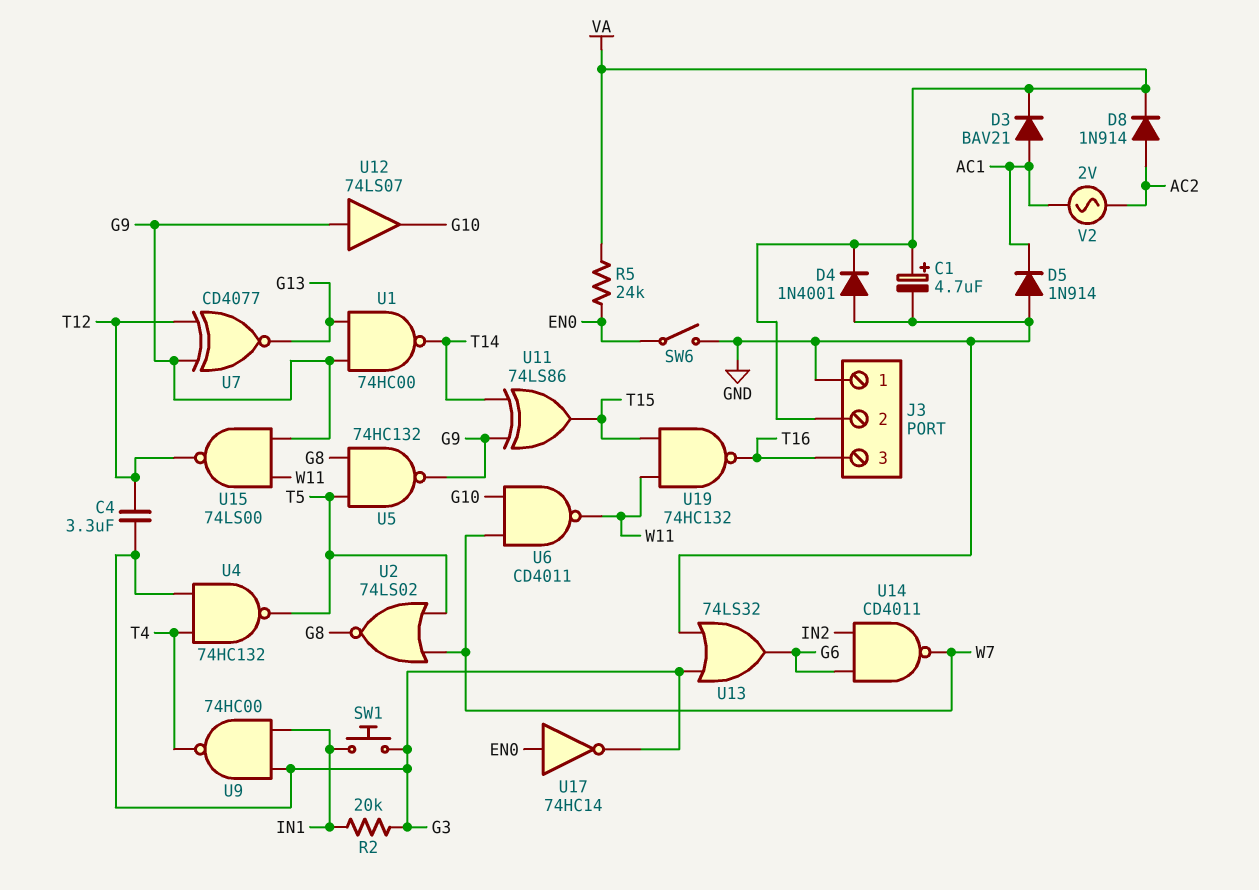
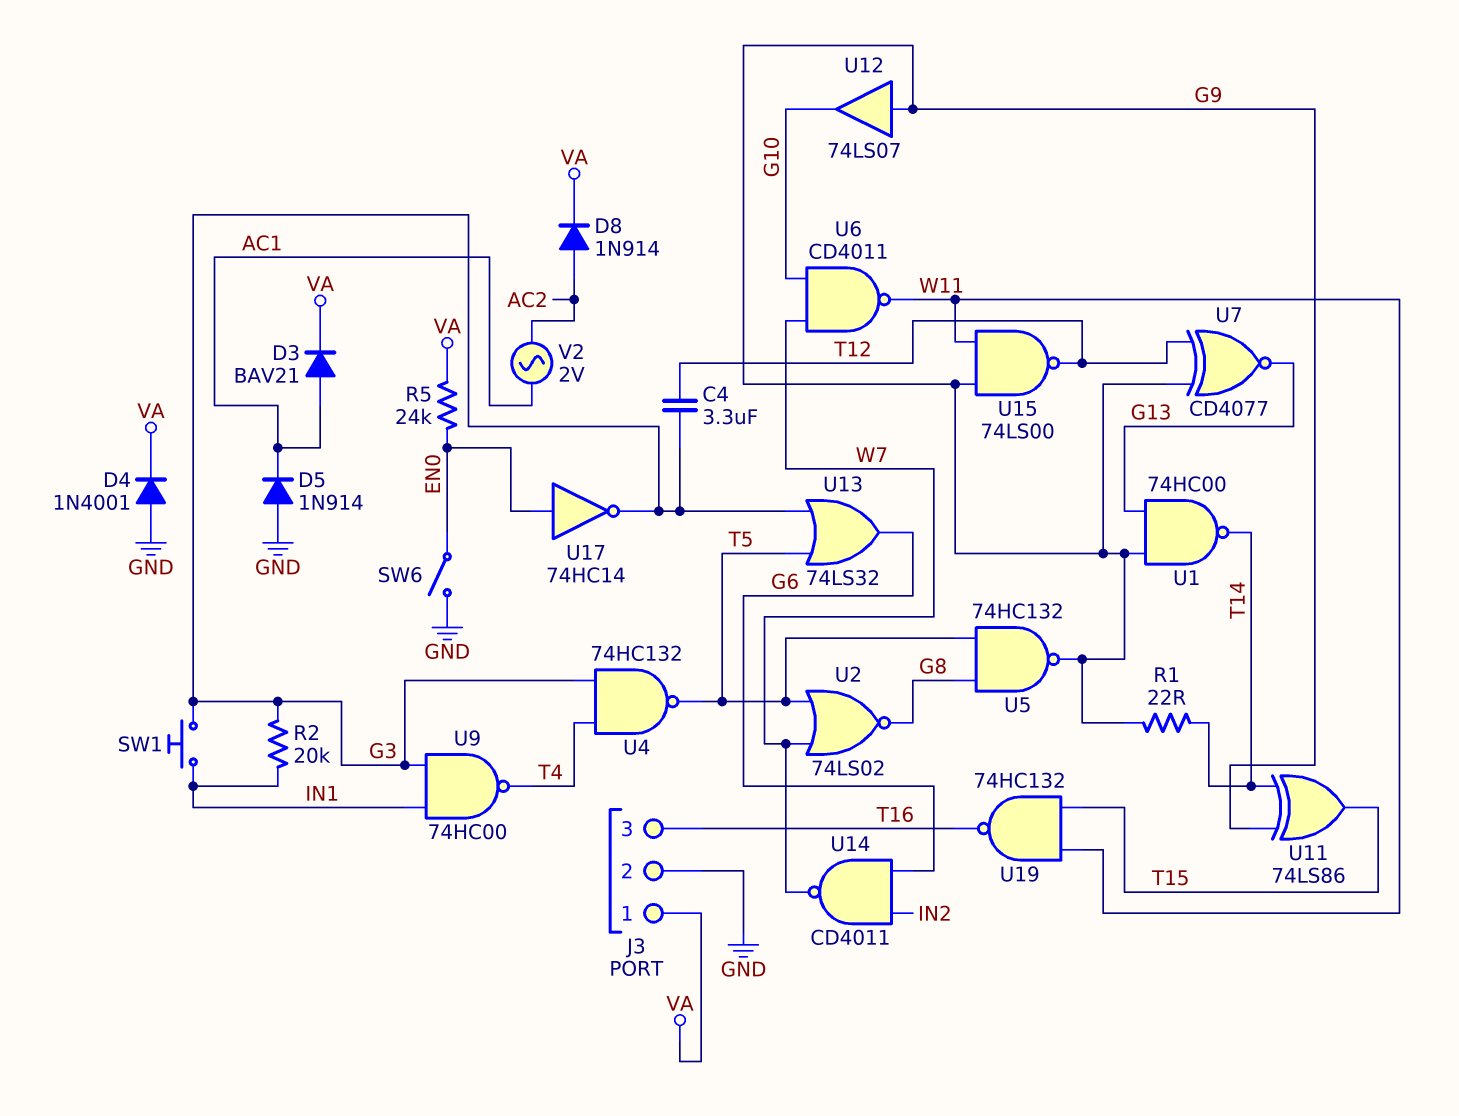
C1: 4.7uF (plus VA, minus GND) -> none
J3 pin 1: GND -> VA
J3 pin 2: VA -> GND
R1: none -> 22 (G9, T14)
U13: OR 74LS32 (in G3, in GND, out G6) -> OR 74LS32 (in G3, in T5, out G6)

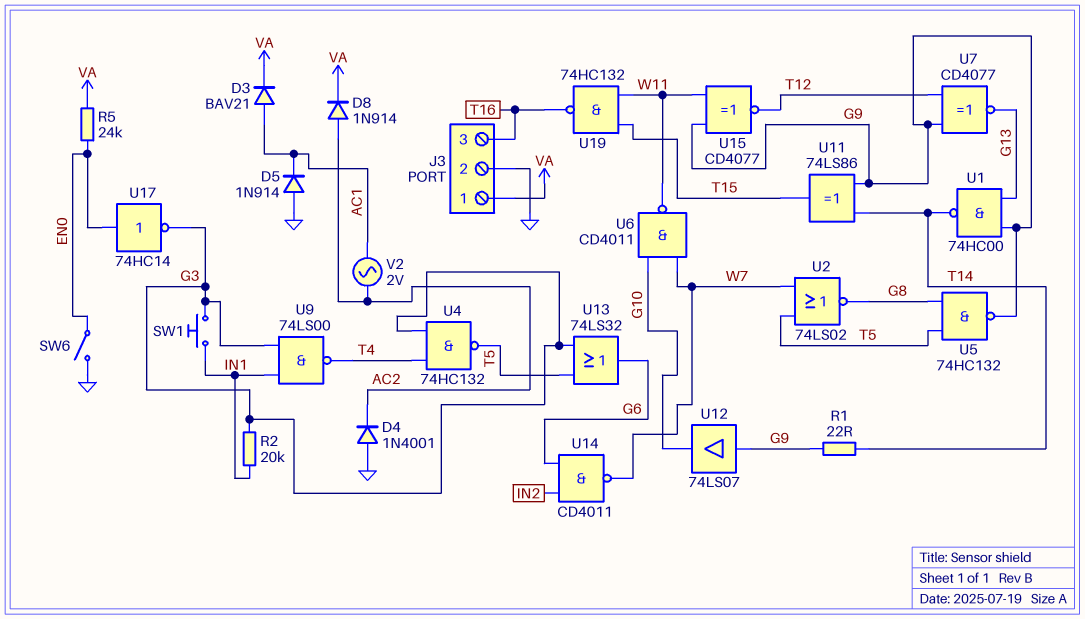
C4: 3.3uF (G3, T12) -> none
D4: diode 1N4001 (A GND, K VA) -> diode 1N4001 (A GND, K AC2)
U9: NAND 74HC00 (in G3, in IN1, out T4) -> NAND 74LS00 (in G3, in IN1, out T4)
U15: NAND 74LS00 (in G9, in W11, out T12) -> XNOR CD4077 (in G9, in W11, out T12)

